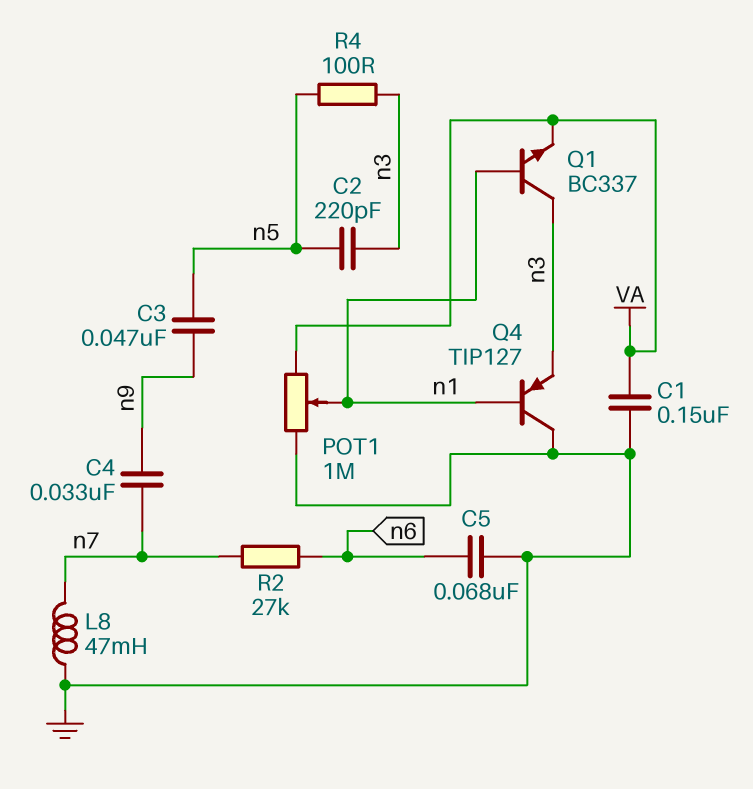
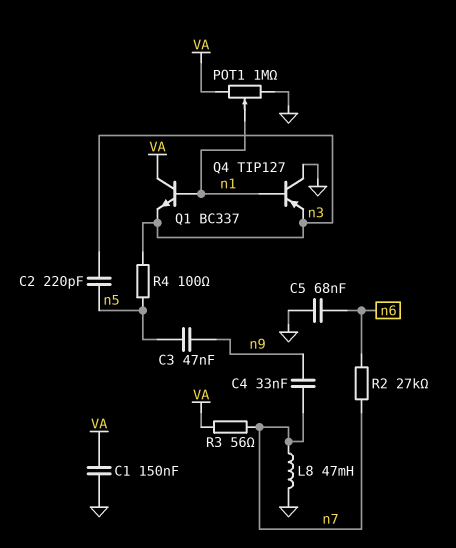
Q1: NPN BC337 (B n1, C n3, E VA) -> NPN BC337 (B n1, C VA, E n3)
R3: none -> 56 (VA, n7)

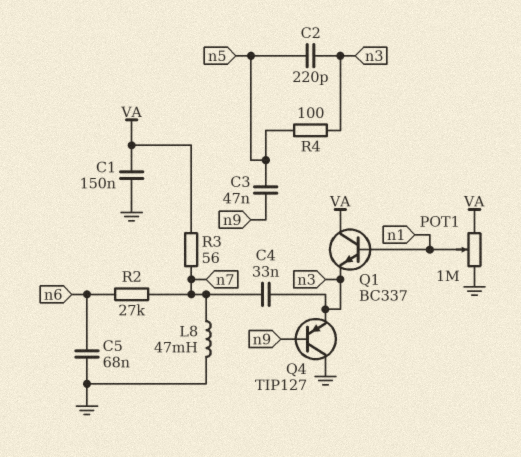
C4: 33nF (n7, n9) -> 33nF (n3, n7)
Q4: PNP TIP127 (B n1, C GND, E n3) -> PNP TIP127 (B n9, C GND, E n3)

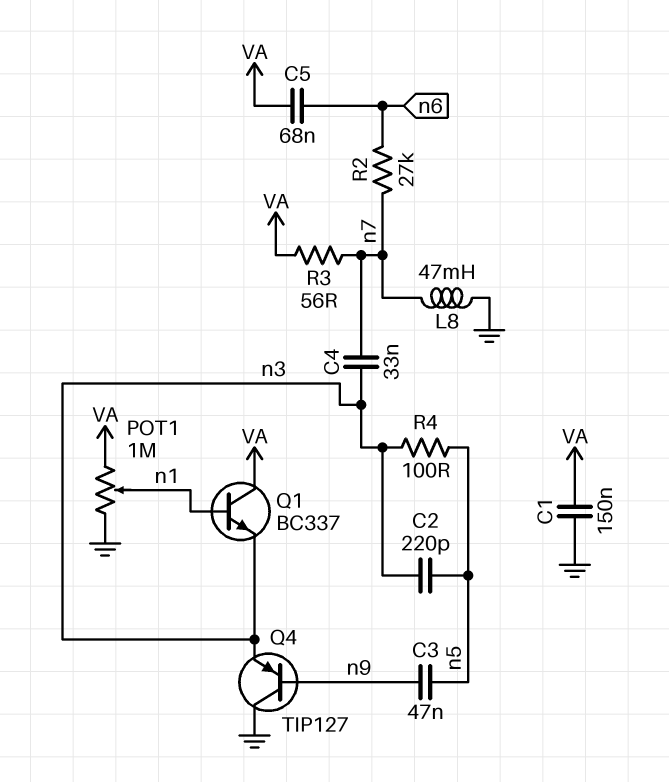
C5: 68nF (GND, n6) -> 68nF (VA, n6)

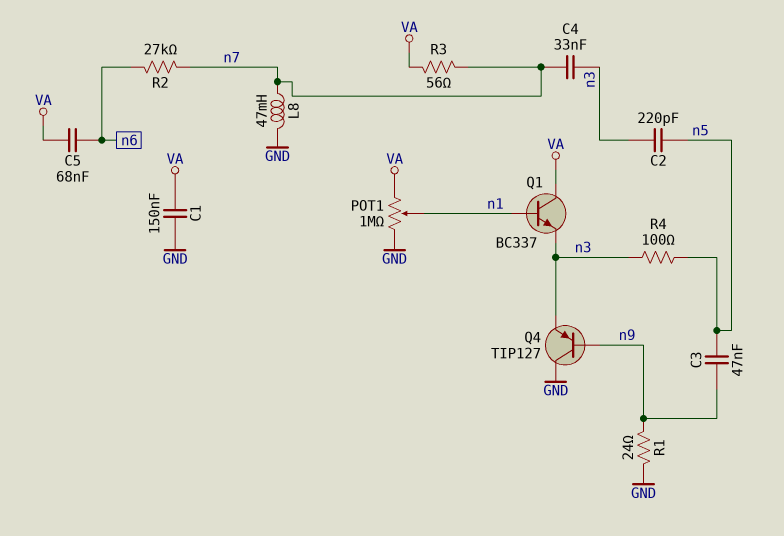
R1: none -> 24 (GND, n9)

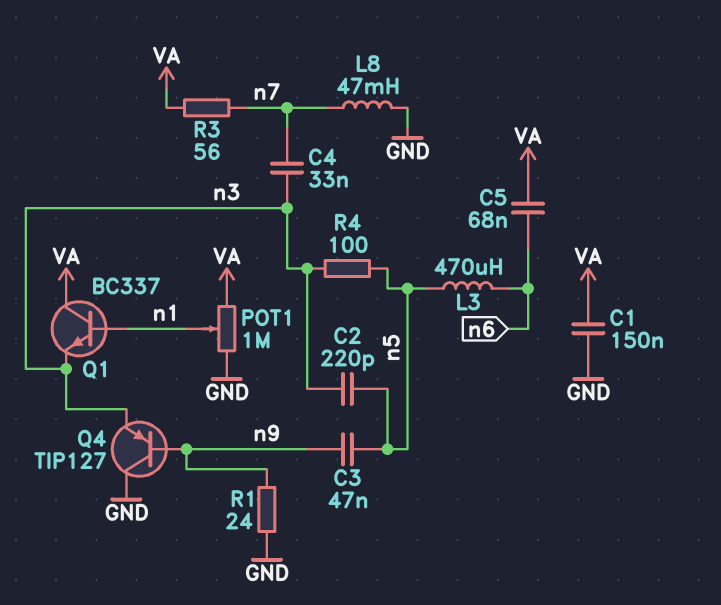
L3: none -> 470uH (n5, n6)
R2: 27k (n6, n7) -> none

